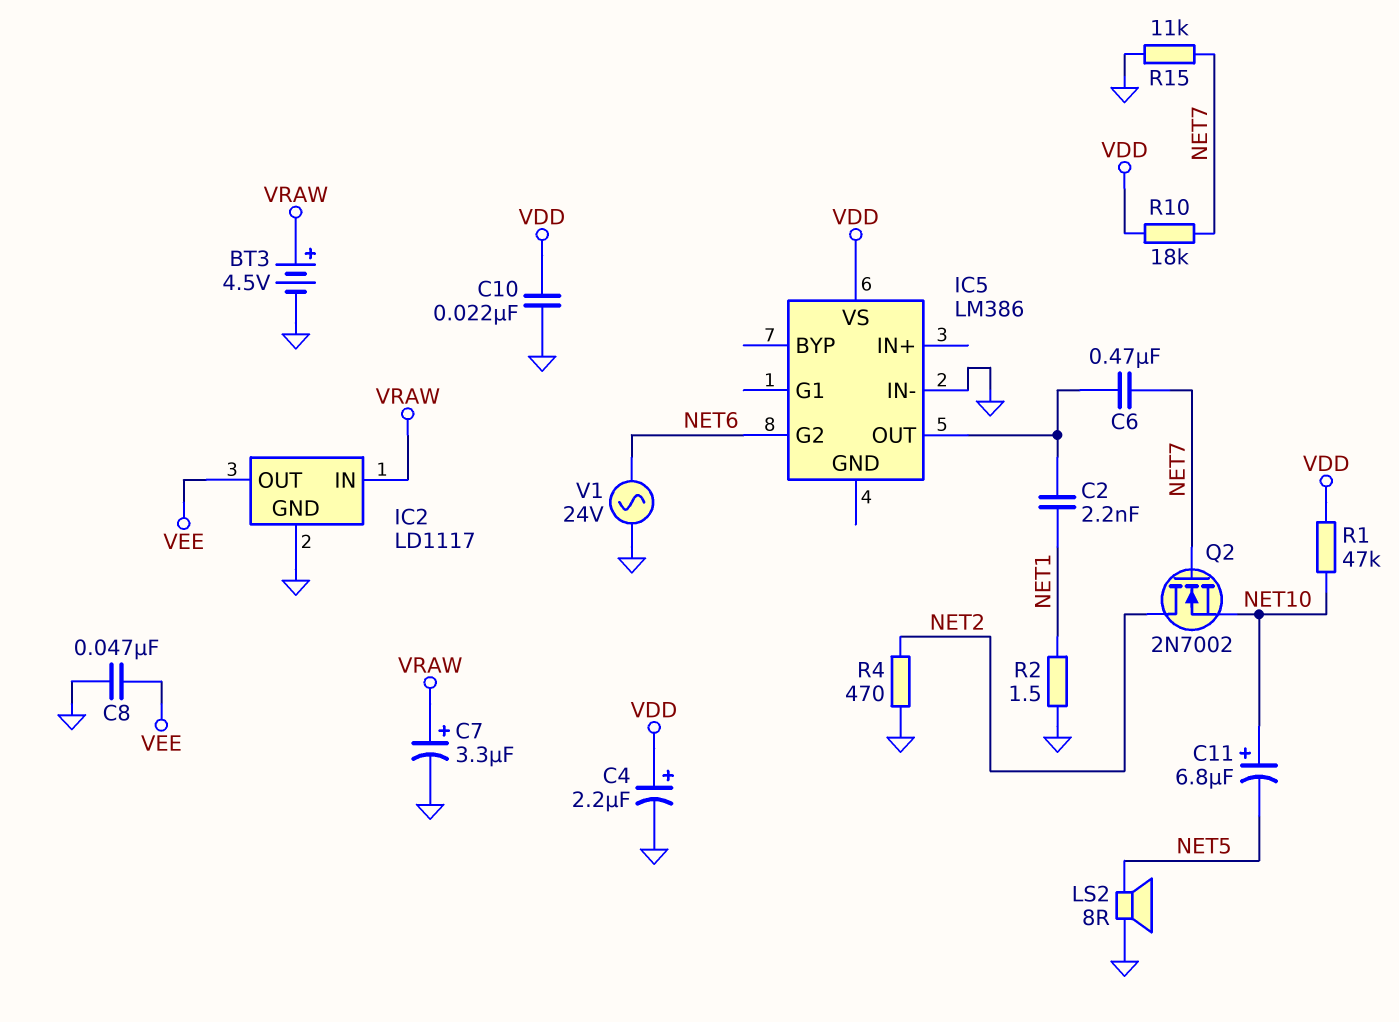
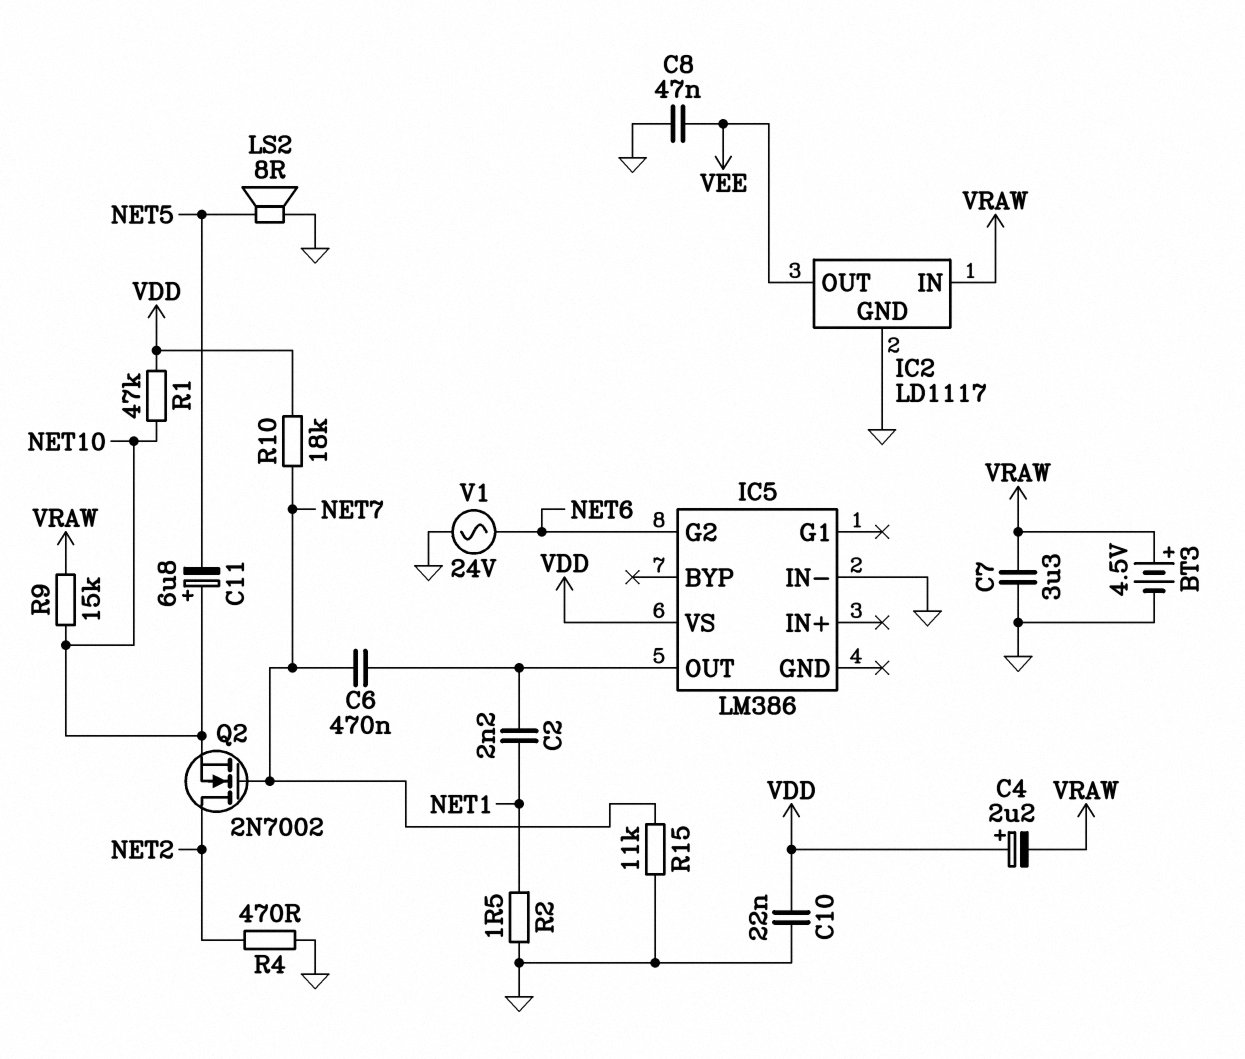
C4: 2.2uF (plus VDD, minus GND) -> 2.2uF (plus VDD, minus VRAW)
C7: 3.3uF (plus VRAW, minus GND) -> 3.3uF (GND, VRAW)
R9: none -> 15k (NET10, VRAW)

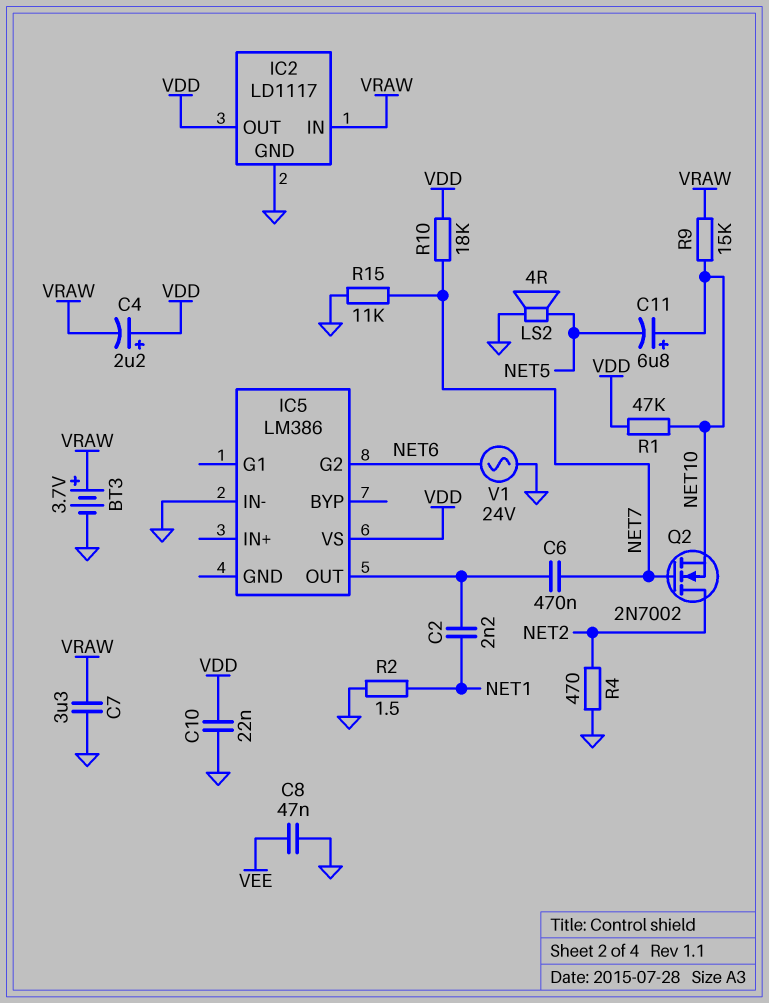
BT3: 4.5V (plus VRAW, minus GND) -> 3.7V (plus VRAW, minus GND)
IC2 pin OUT: VEE -> VDD
LS2: speaker 8R (GND, NET5) -> speaker 4R (GND, NET5)

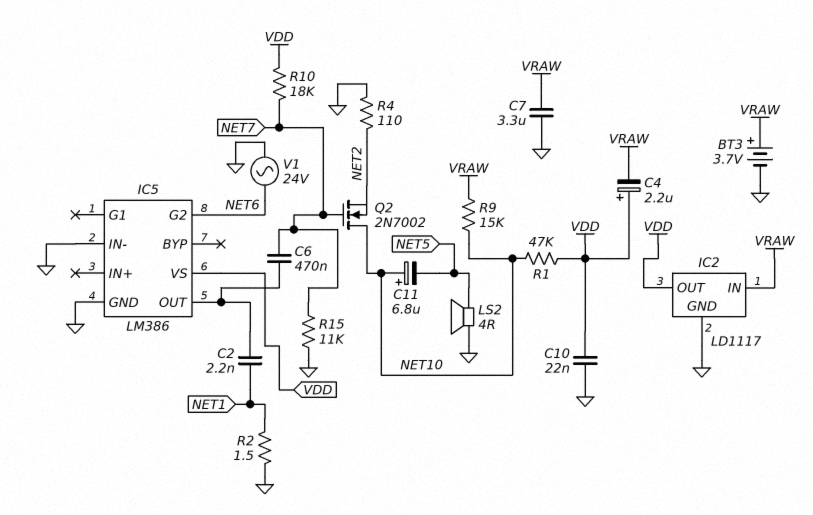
C8: 47nF (GND, VEE) -> none
IC5 pin GND: none -> GND
Q2: NMOS 2N7002 (G NET7, D NET2, S NET10) -> NMOS 2N7002 (G NET7, D NET10, S NET2)
R4: 470 (GND, NET2) -> 110 (GND, NET2)

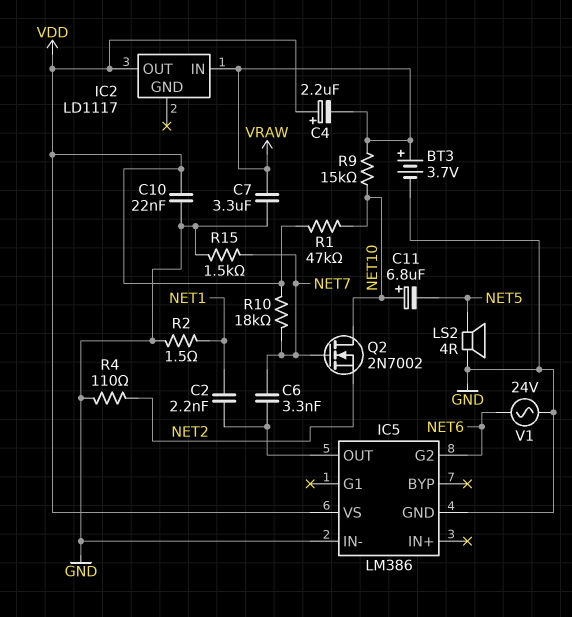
C6: 470nF (IC5/OUT, NET7) -> 3.3nF (IC5/OUT, NET7)
IC2 pin GND: GND -> none
R15: 11k (GND, NET7) -> 1.5k (GND, NET7)

